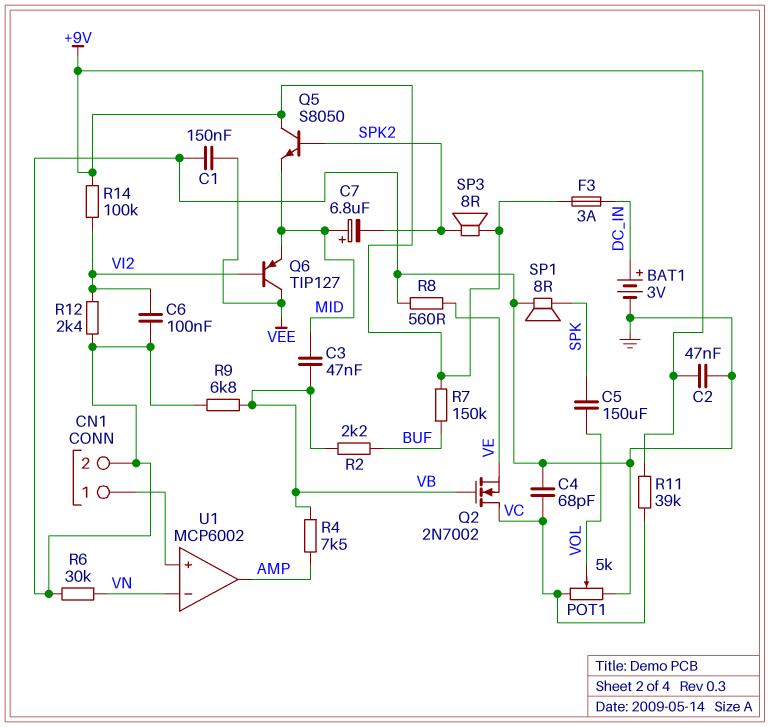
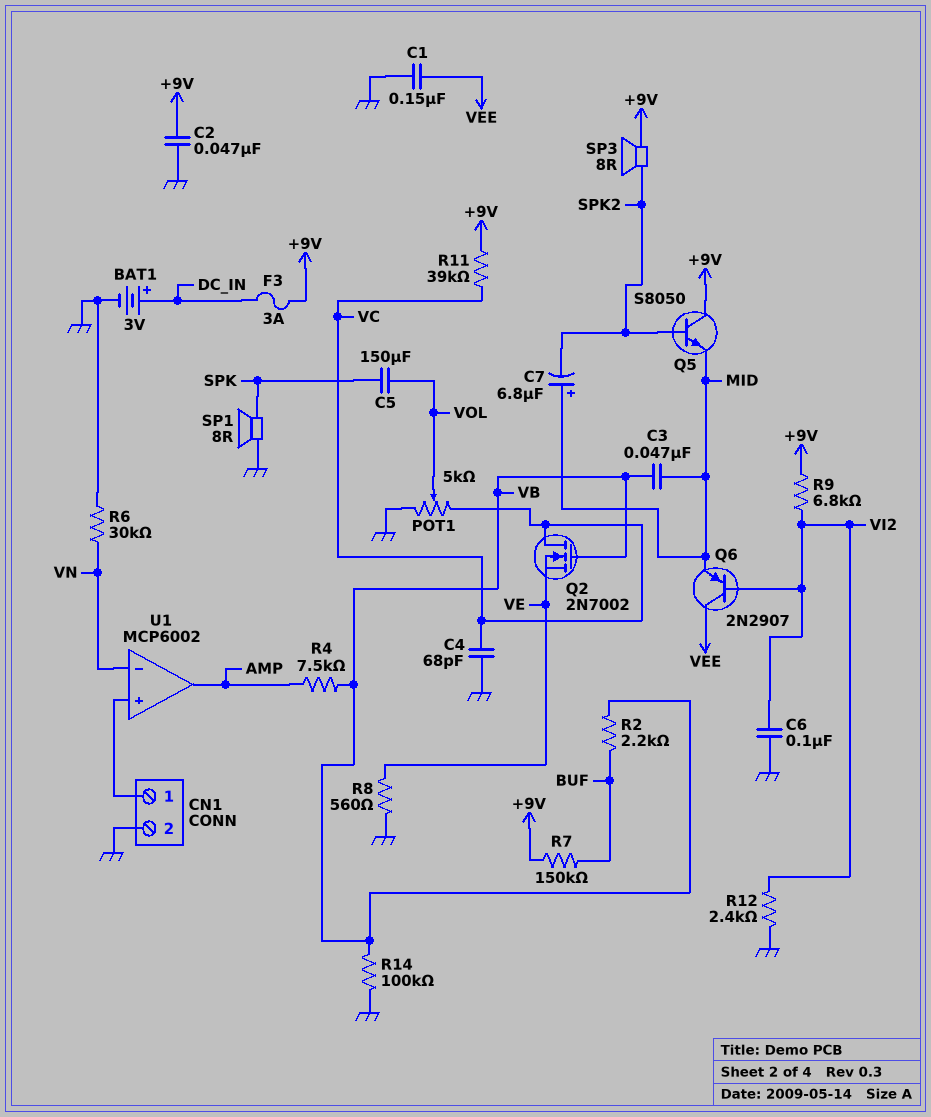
Q6: PNP TIP127 (B VI2, C VEE, E MID) -> PNP 2N2907 (B VI2, C VEE, E MID)
R9: 6.8k (GND, VB) -> 6.8k (+9V, VI2)
R14: 100k (+9V, VI2) -> 100k (GND, VB)

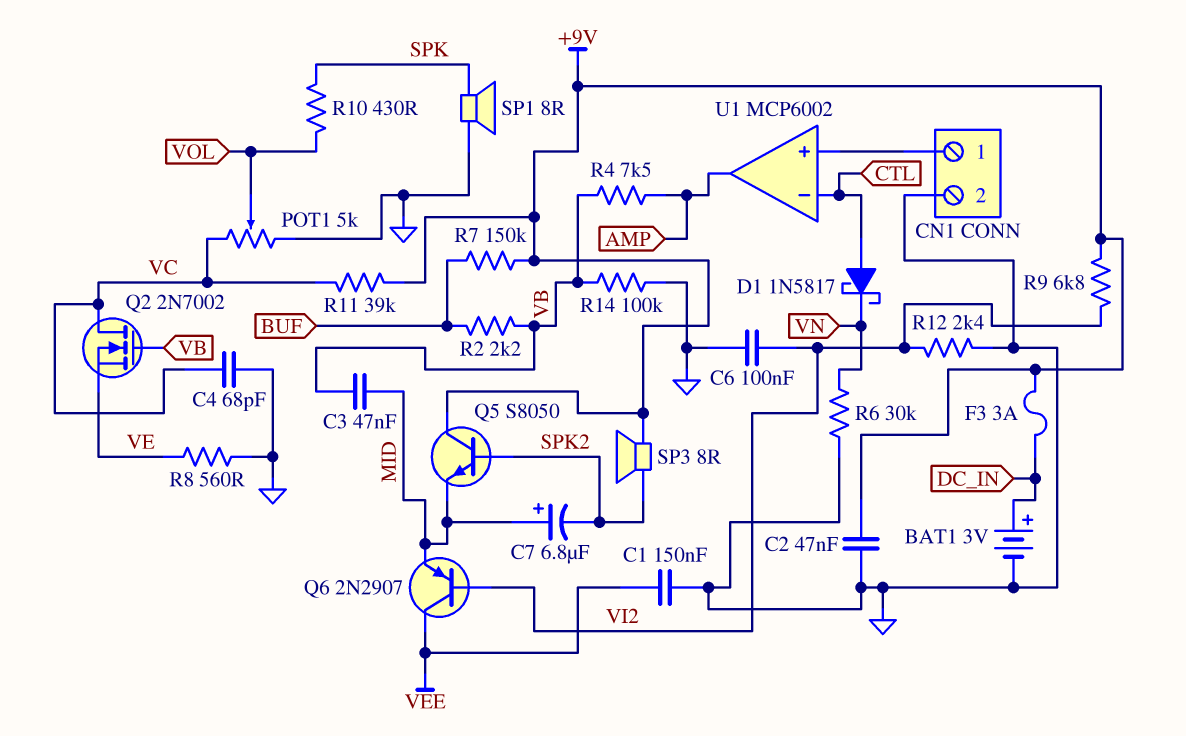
C5: 150uF (SPK, VOL) -> none
D1: none -> schottky 1N5817 (A CTL, K VN)
R10: none -> 430 (SPK, VOL)
U1 pin in-: VN -> CTL

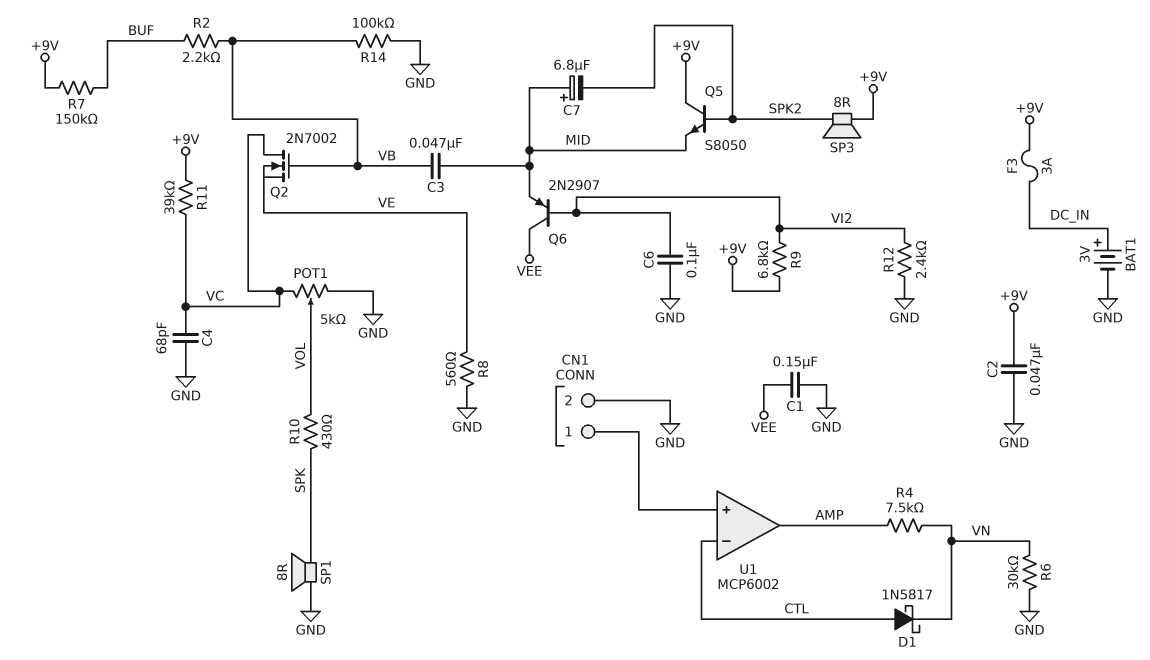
R4: 7.5k (AMP, VB) -> 7.5k (AMP, VN)

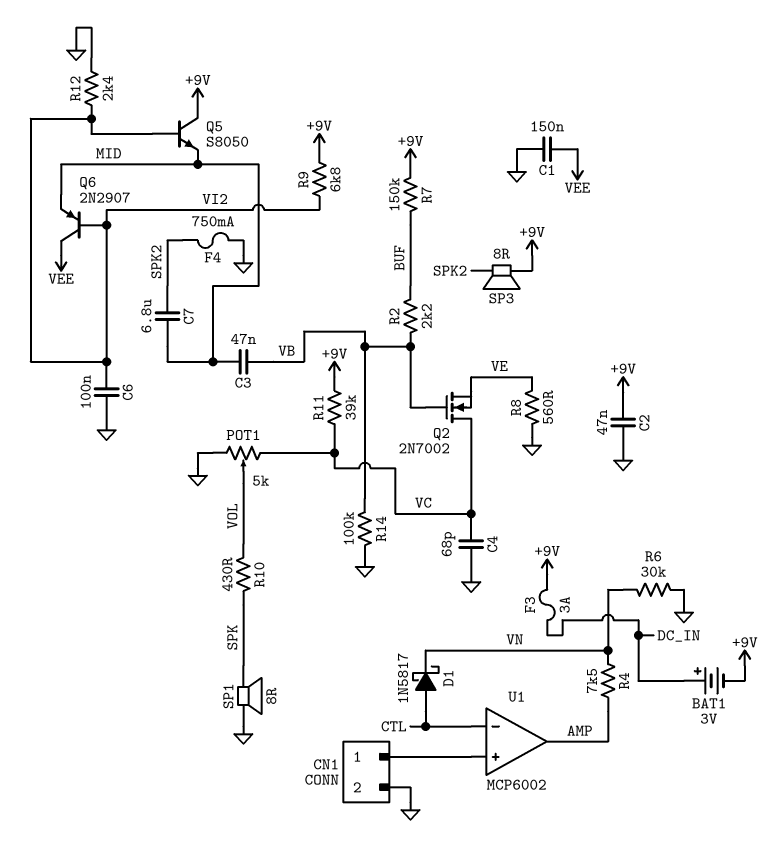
BAT1: 3V (plus DC_IN, minus GND) -> 3V (plus DC_IN, minus +9V)
C7: 6.8uF (plus MID, minus SPK2) -> 6.8uF (MID, SPK2)
F4: none -> 750mA (GND, SPK2)
Q5: NPN S8050 (B SPK2, C +9V, E MID) -> NPN S8050 (B VI2, C +9V, E MID)

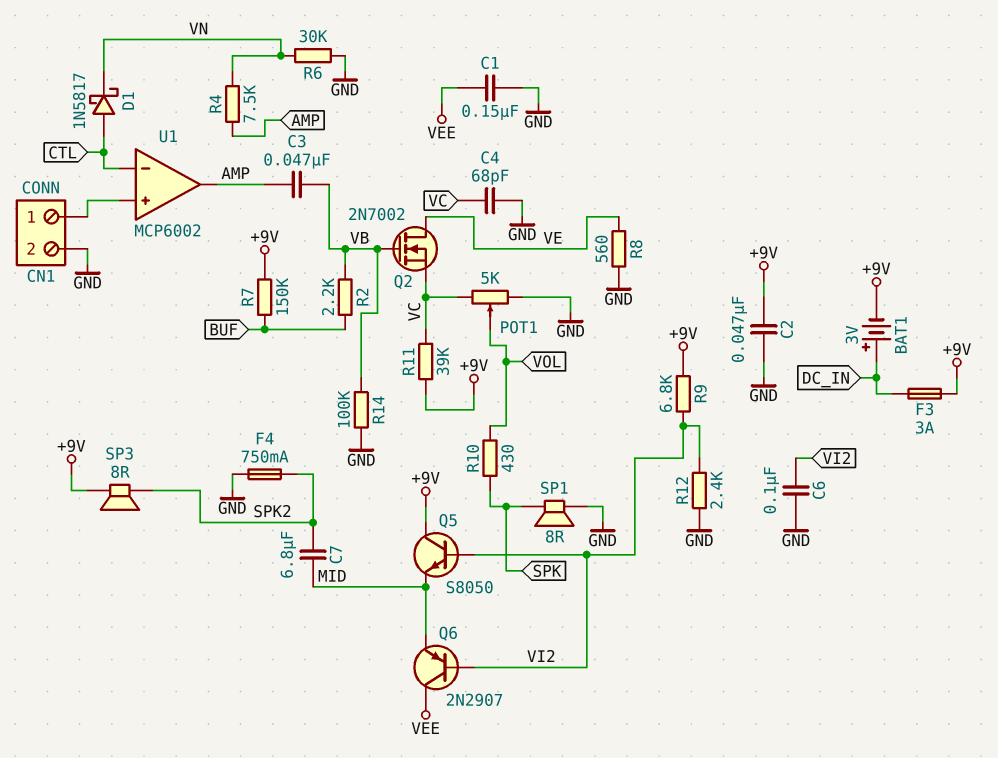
C3: 47nF (MID, VB) -> 47nF (AMP, VB)
Q2: NMOS 2N7002 (G VB, D VC, S VE) -> NMOS 2N7002 (G VB, D VE, S VC)

